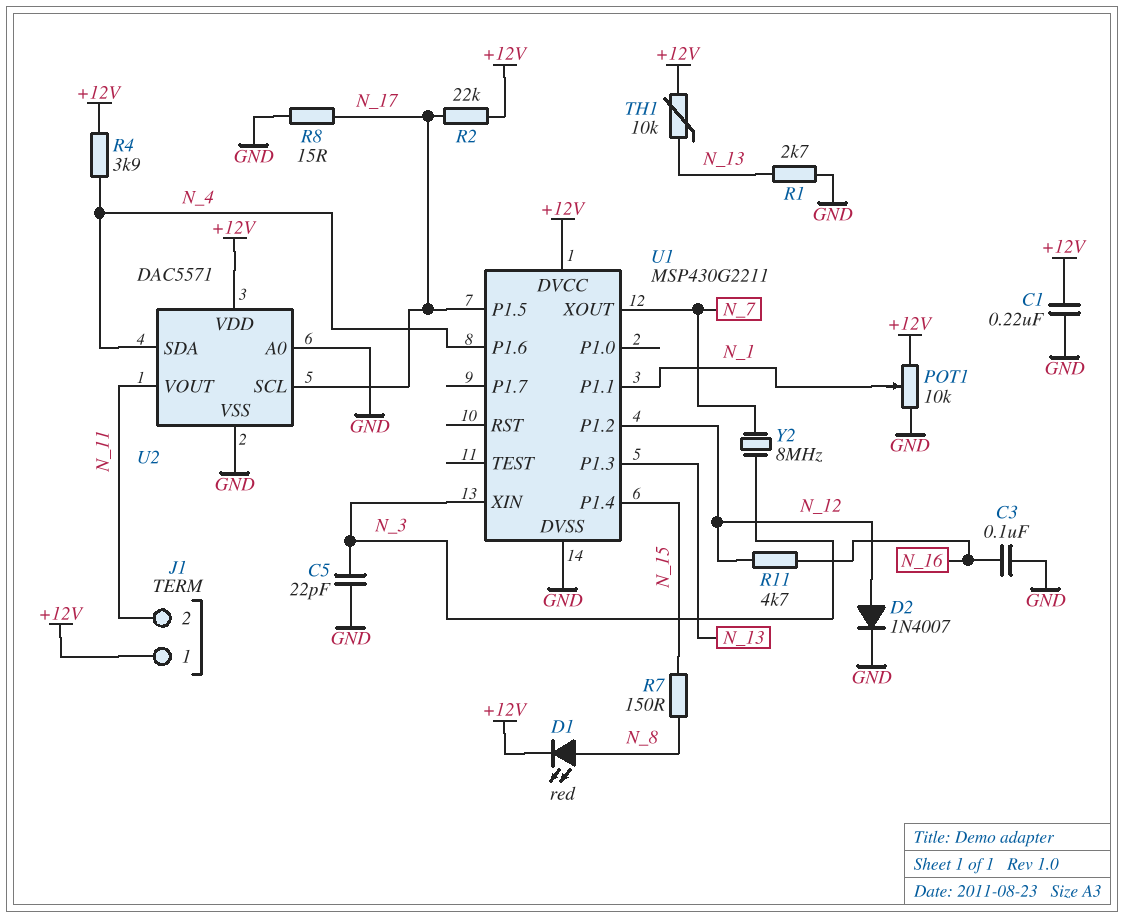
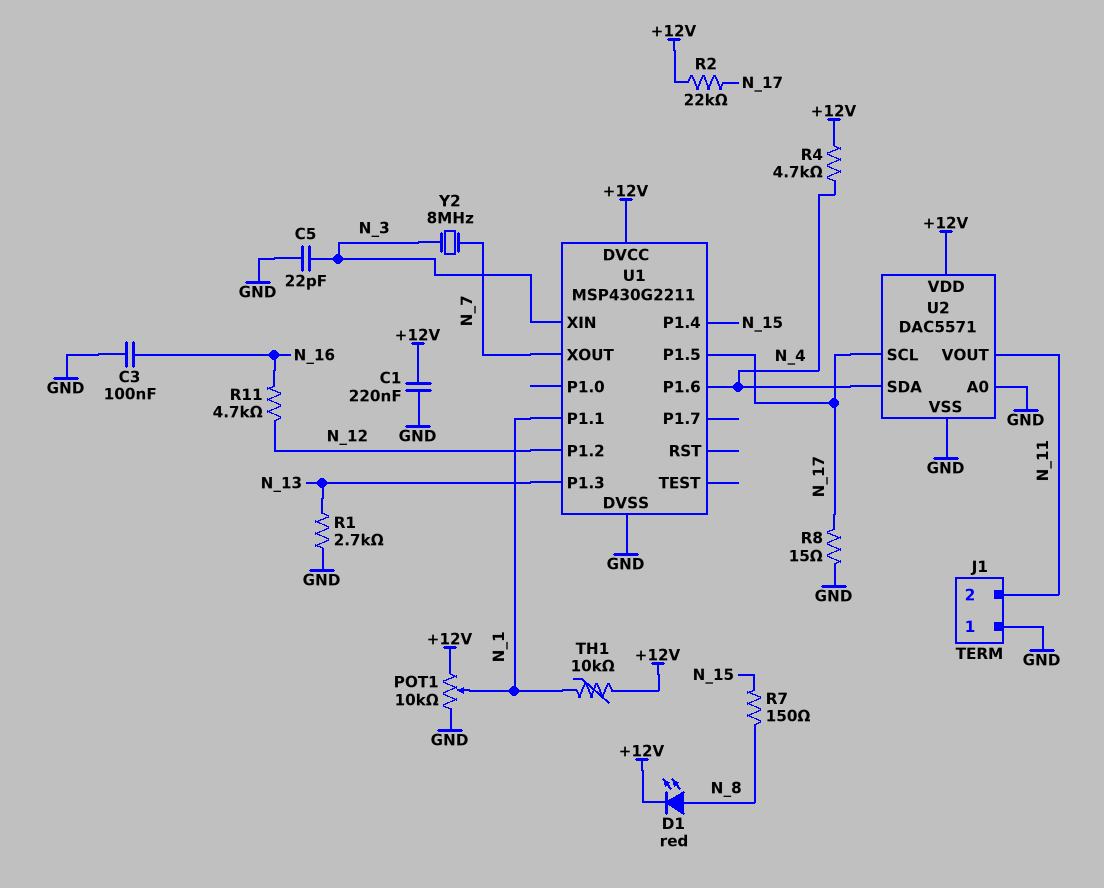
D2: diode 1N4007 (A N_12, K GND) -> none
J1 pin 1: +12V -> GND
R4: 3.9k (+12V, N_4) -> 4.7k (+12V, N_4)
TH1: 10k (+12V, N_13) -> 10k (+12V, N_1)

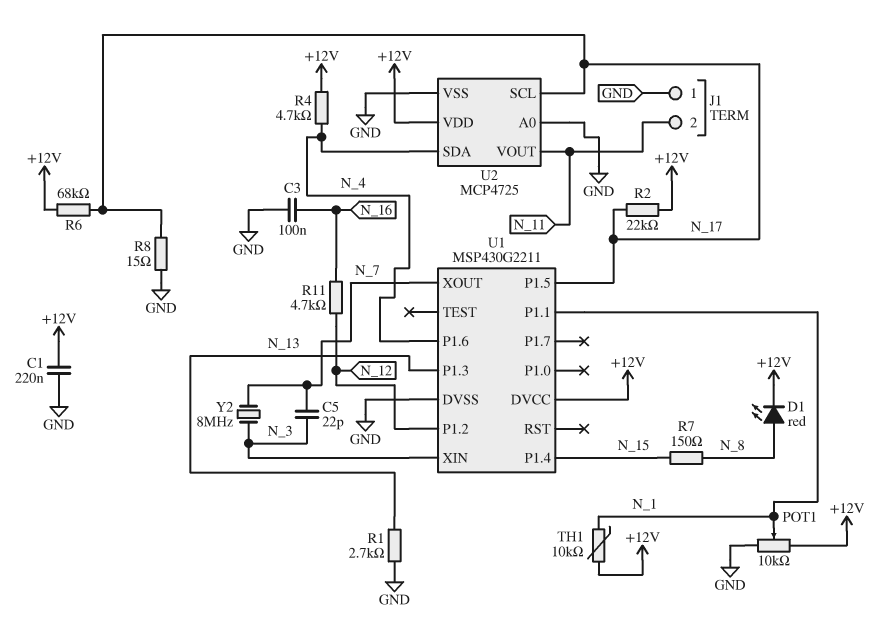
C5: 22pF (GND, N_3) -> 22pF (N_3, N_7)
R6: none -> 68k (+12V, N_17)
U2: DAC5571 -> MCP4725

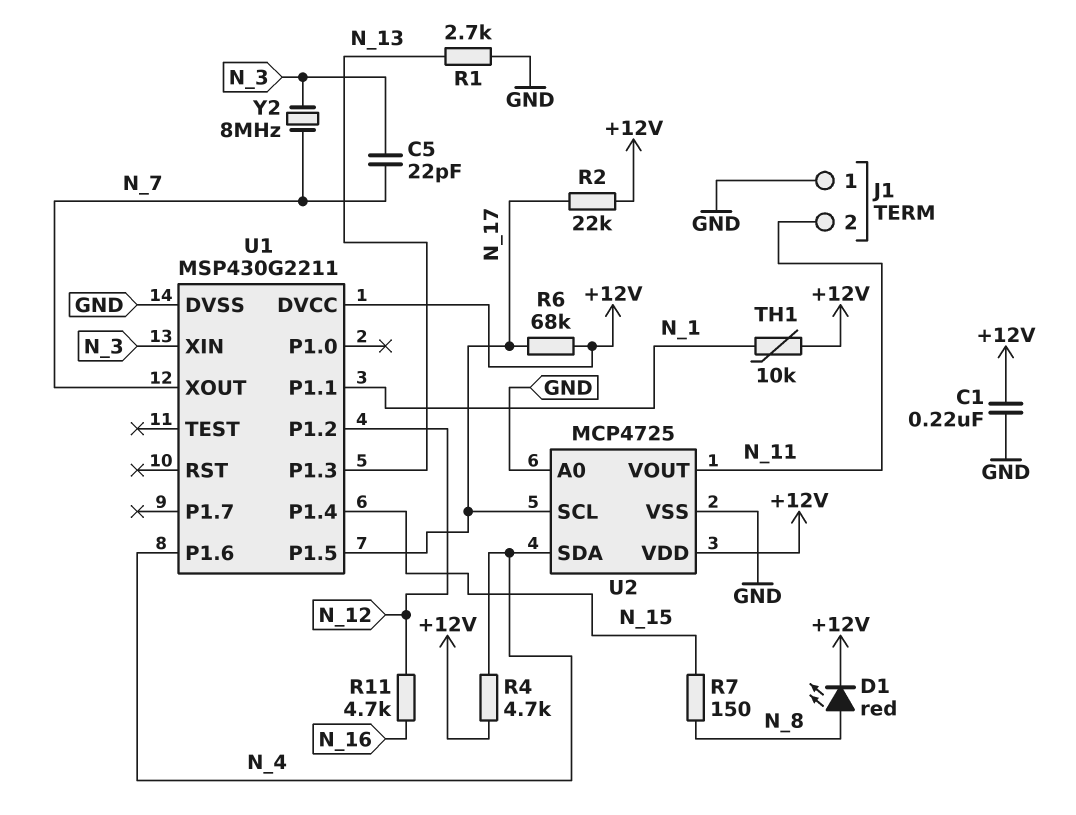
C3: 100nF (GND, N_16) -> none
POT1: 10k (+12V, GND, wiper N_1) -> none
R8: 15 (GND, N_17) -> none

